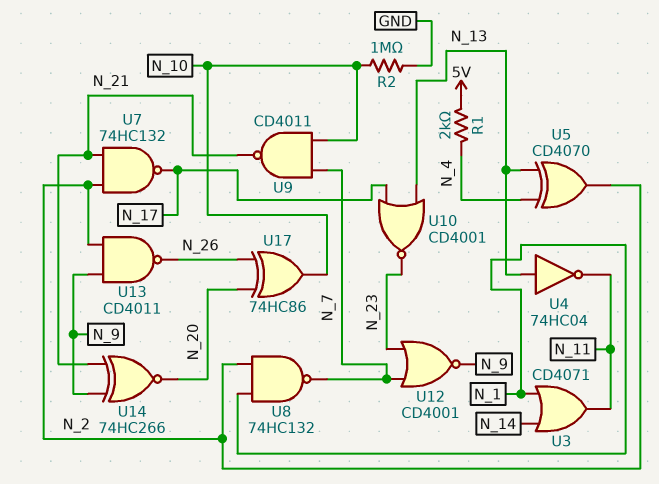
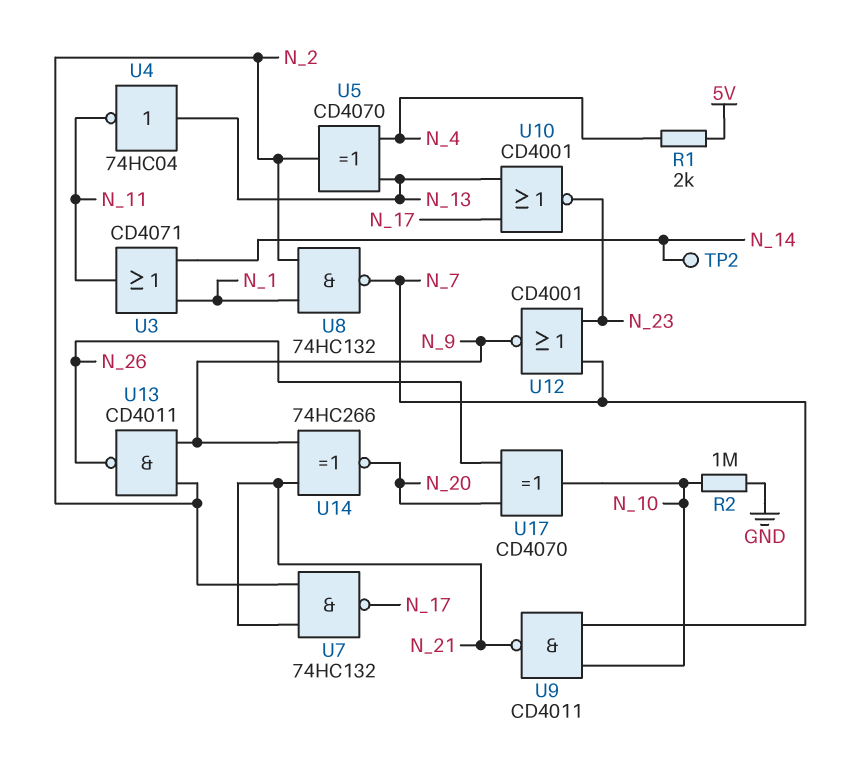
TP2: none -> test point (N_14)
U17: XOR 74HC86 (in N_20, in N_26, out N_10) -> XOR CD4070 (in N_20, in N_26, out N_10)

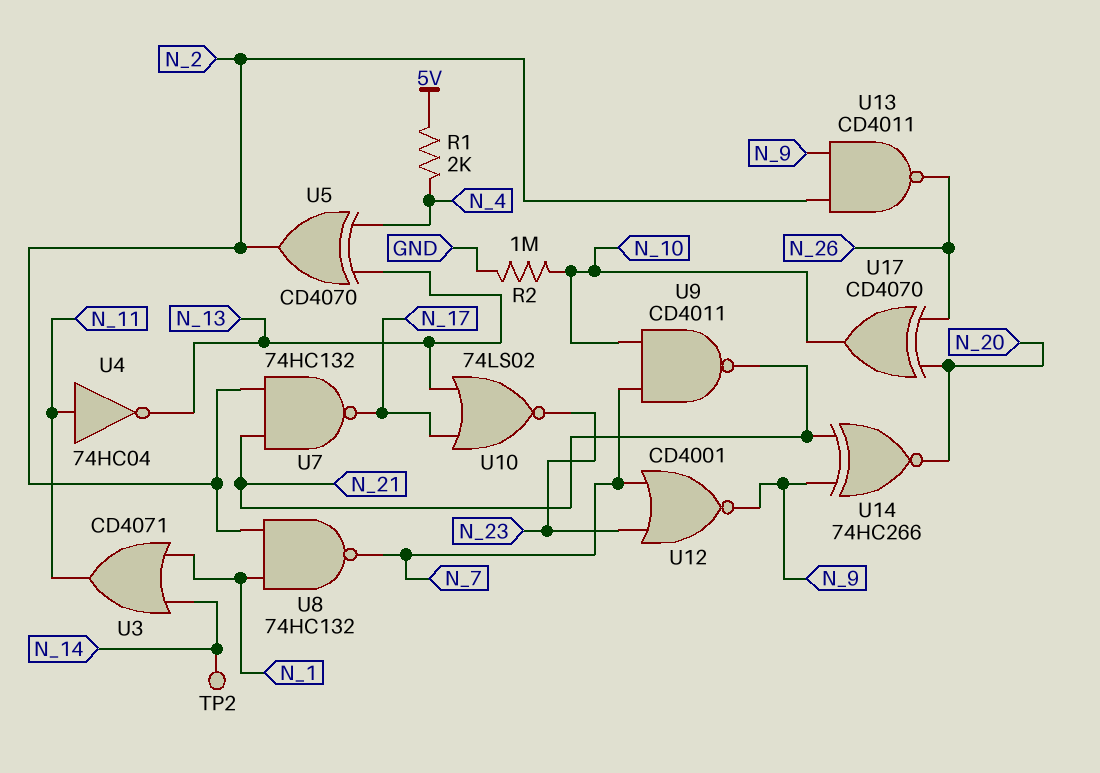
U4: NOT 74HC04 (in N_13, out N_11) -> NOT 74HC04 (in N_11, out N_13)
U10: NOR CD4001 (in N_13, in N_17, out N_23) -> NOR 74LS02 (in N_13, in N_17, out N_23)

